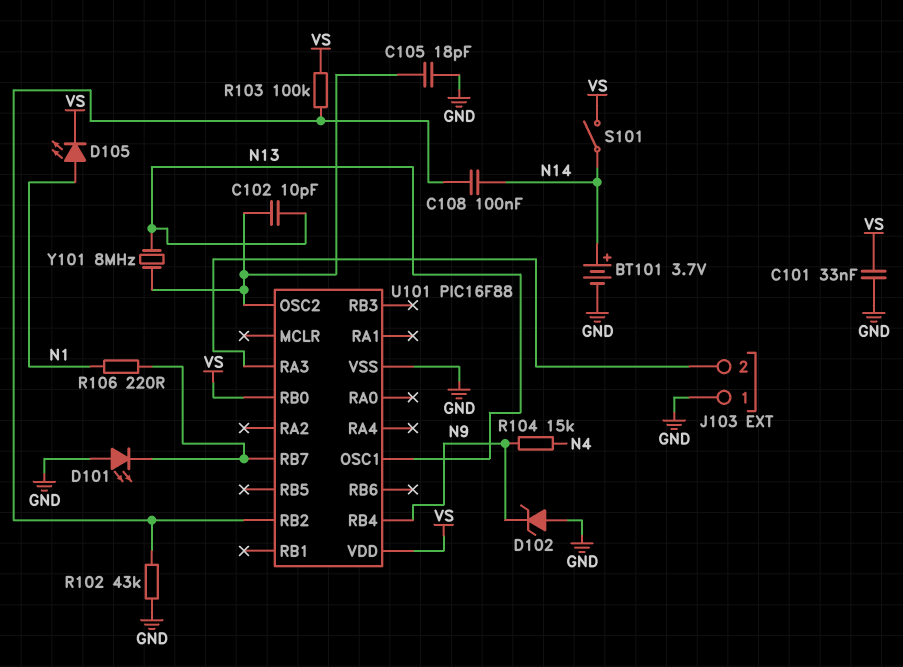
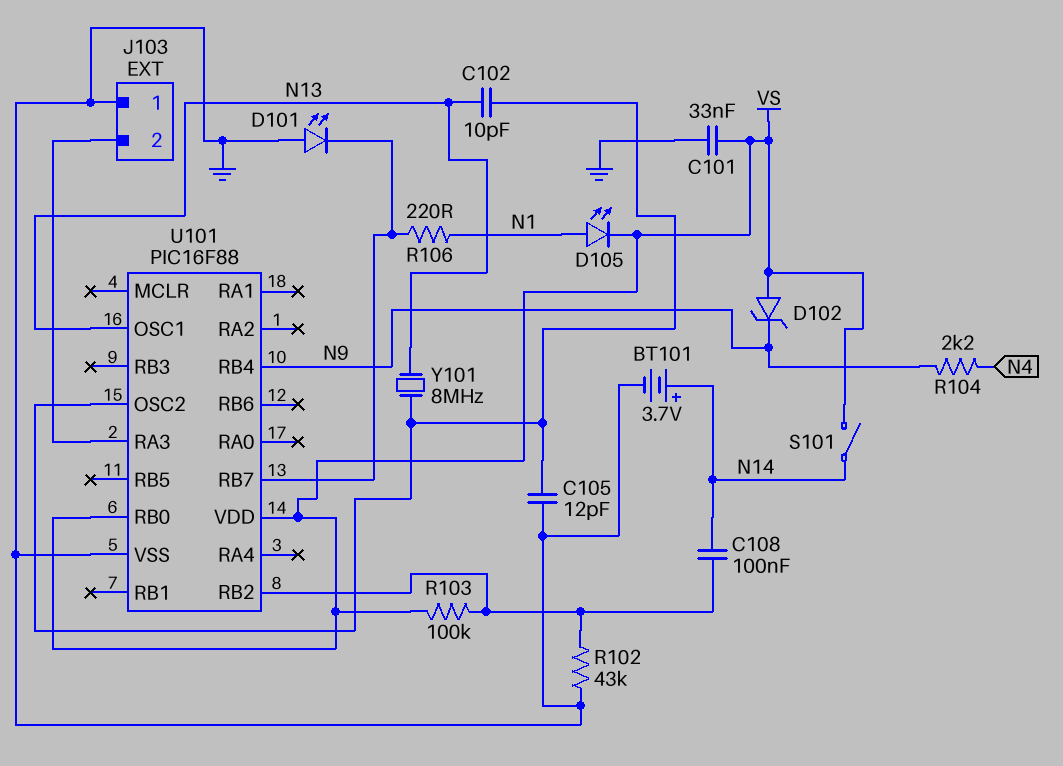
C105: 18pF (GND, U101/OSC2) -> 12pF (GND, U101/OSC2)
D102: zener (A GND, K N9) -> zener (A VS, K N9)
R104: 15k (N4, N9) -> 2.2k (N4, N9)

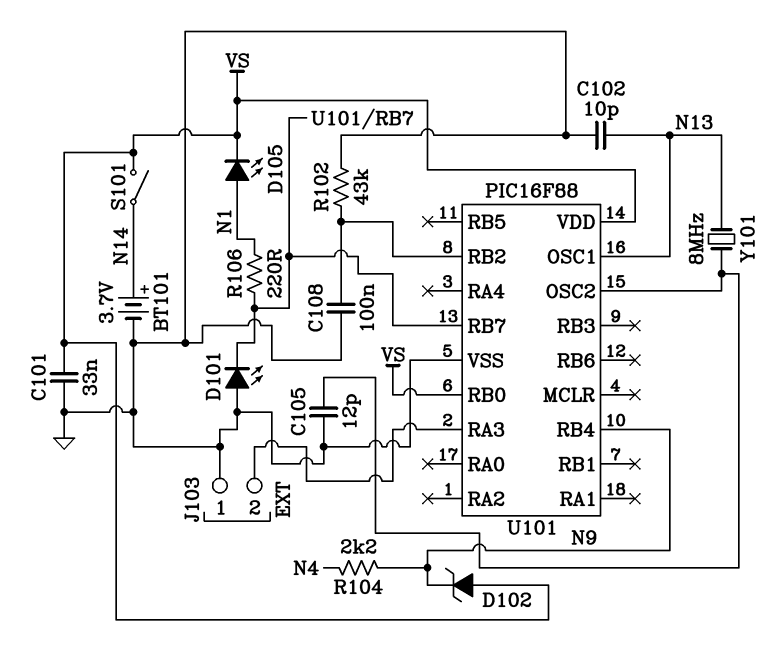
C102: 10pF (N13, U101/OSC2) -> 10pF (GND, N13)
C108: 100nF (N14, U101/RB2) -> 100nF (GND, U101/RB2)
R103: 100k (U101/RB2, VS) -> none

